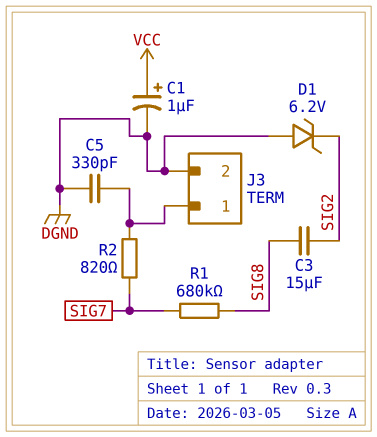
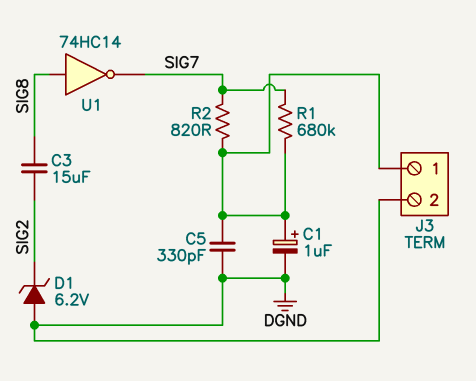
C1: 1uF (plus VCC, minus DGND) -> 1uF (plus J3/1, minus DGND)
R1: 680k (SIG7, SIG8) -> 680k (J3/1, SIG7)
U1: none -> NOT 74HC14 (in SIG8, out SIG7)

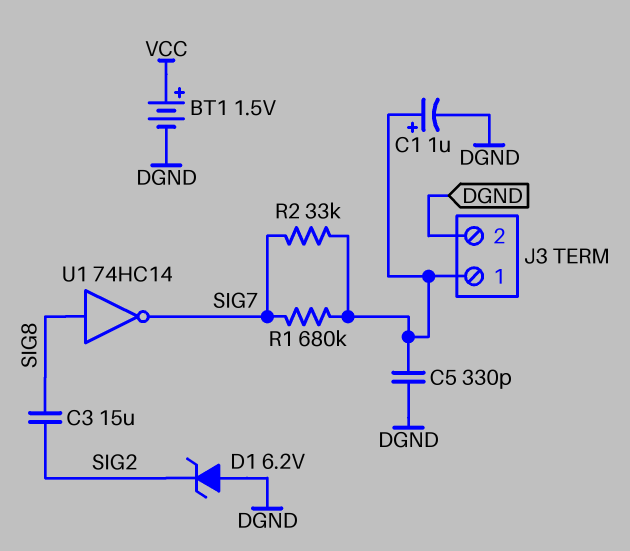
BT1: none -> 1.5V (plus VCC, minus DGND)
R2: 820 (J3/1, SIG7) -> 33k (J3/1, SIG7)

